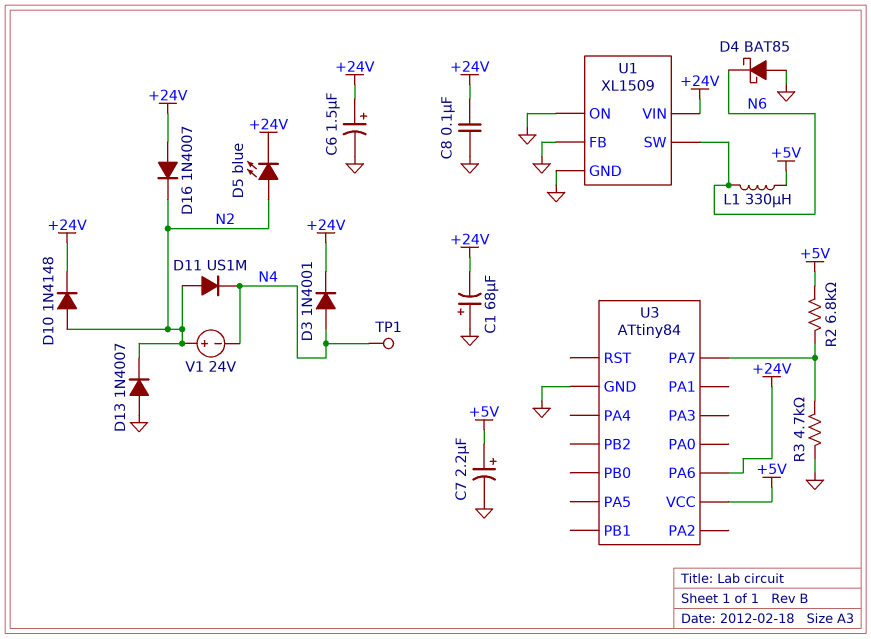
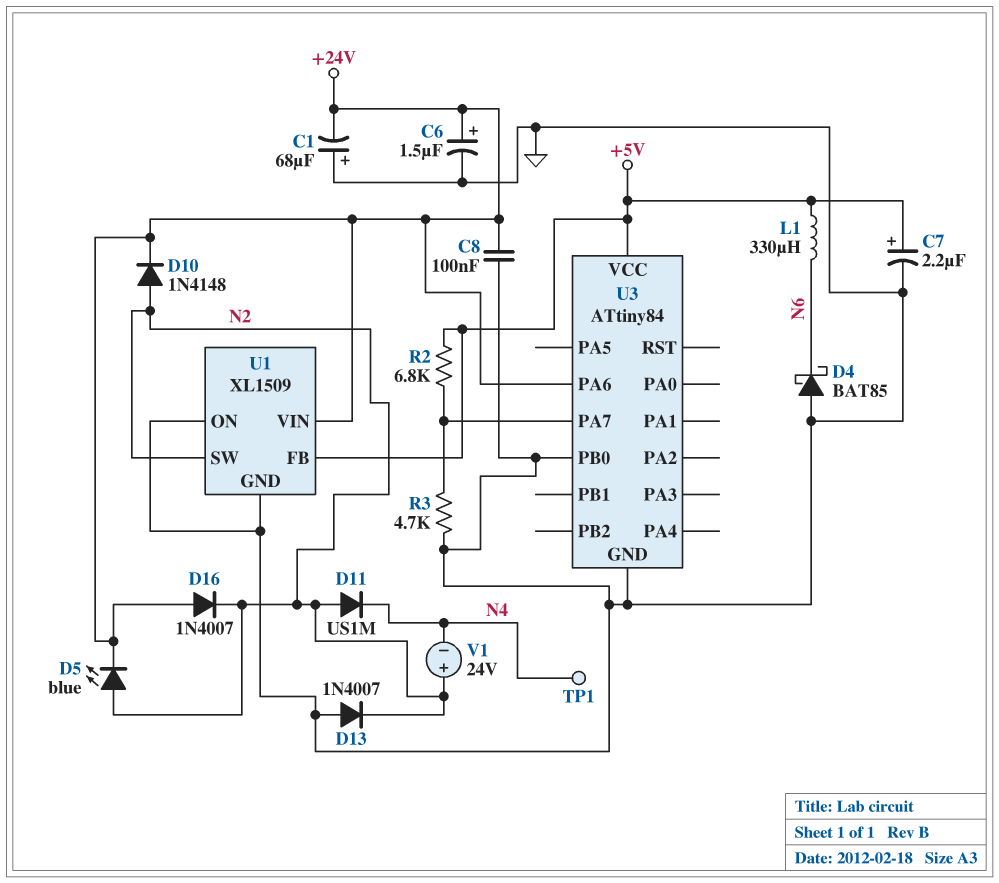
D3: diode 1N4001 (A N4, K +24V) -> none
U1 pin FB: GND -> +5V
U1 pin SW: N6 -> N2
U3 pin PB0: none -> GND

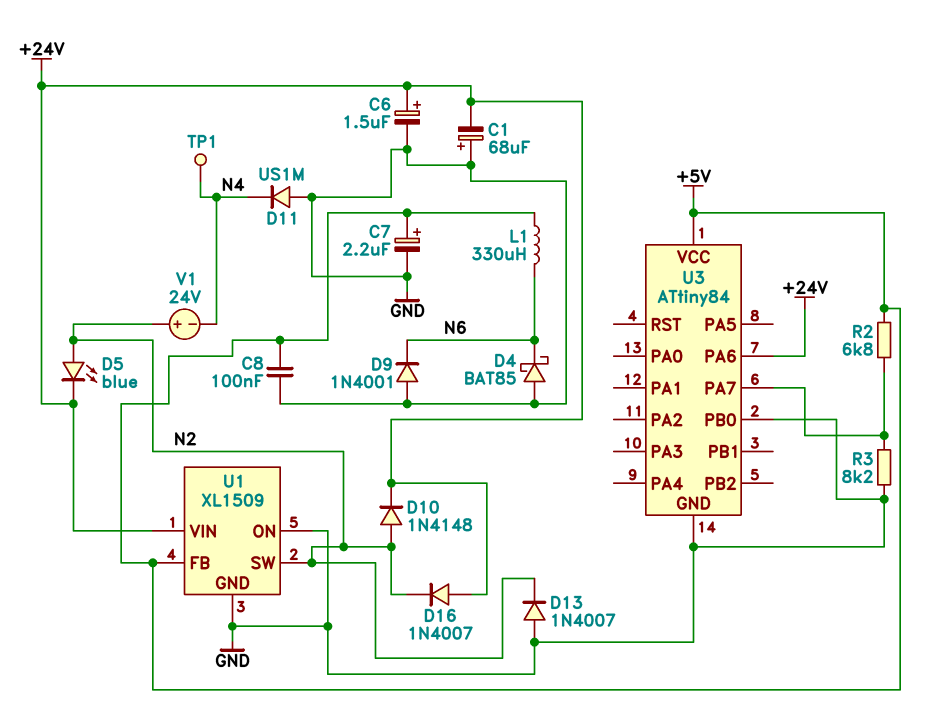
C8: 100nF (+24V, GND) -> 100nF (+5V, GND)
D9: none -> diode 1N4001 (A GND, K N6)
D11: diode US1M (A N2, K N4) -> diode US1M (A GND, K N4)
R3: 4.7k (GND, U3/PA7) -> 8.2k (GND, U3/PA7)

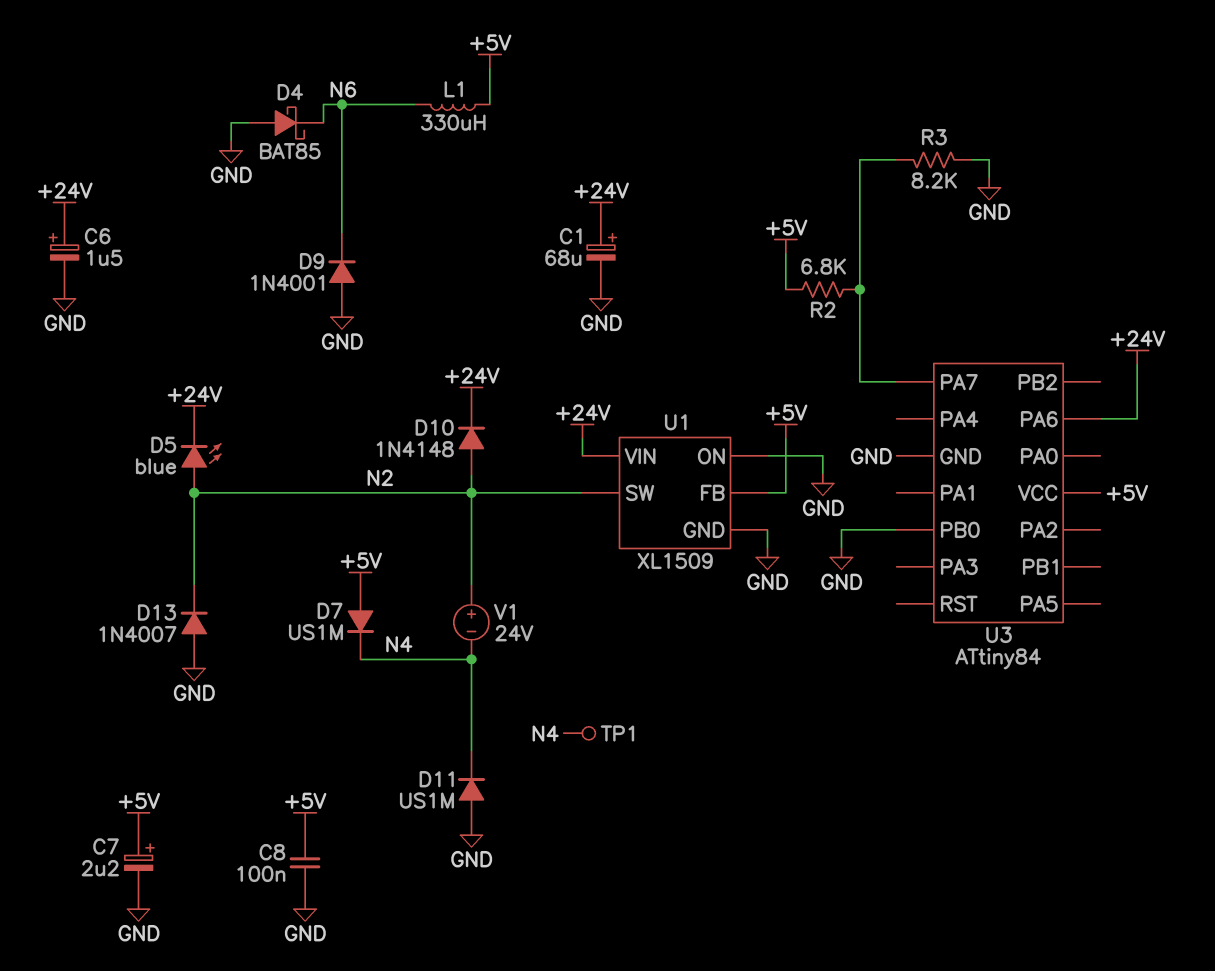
C1: 68uF (plus GND, minus +24V) -> 68uF (plus +24V, minus GND)
D7: none -> diode US1M (A +5V, K N4)
D16: diode 1N4007 (A +24V, K N2) -> none

